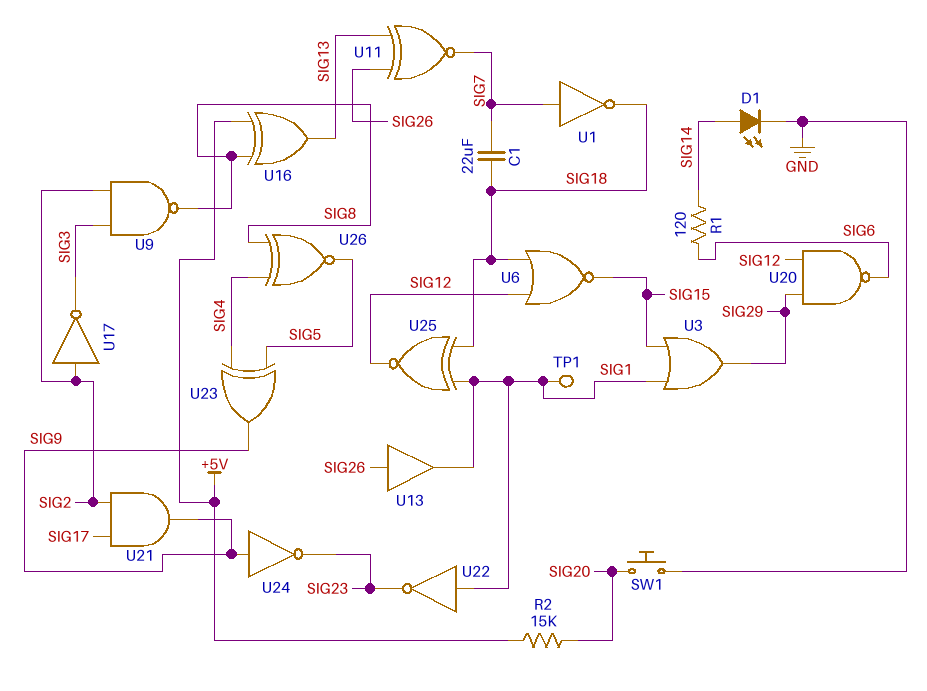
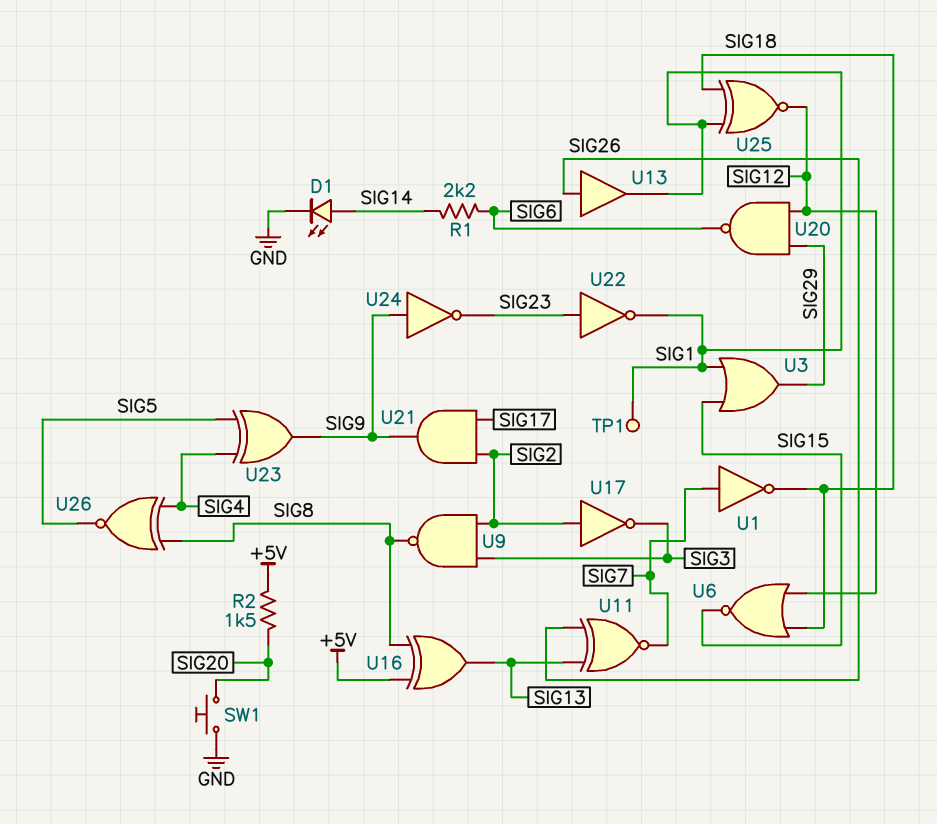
C1: 22uF (SIG7, SIG18) -> none
R1: 120 (SIG6, SIG14) -> 2.2k (SIG6, SIG14)
R2: 15k (+5V, SIG20) -> 1.5k (+5V, SIG20)
U22: NOT (in SIG1, out SIG23) -> NOT (in SIG23, out SIG1)

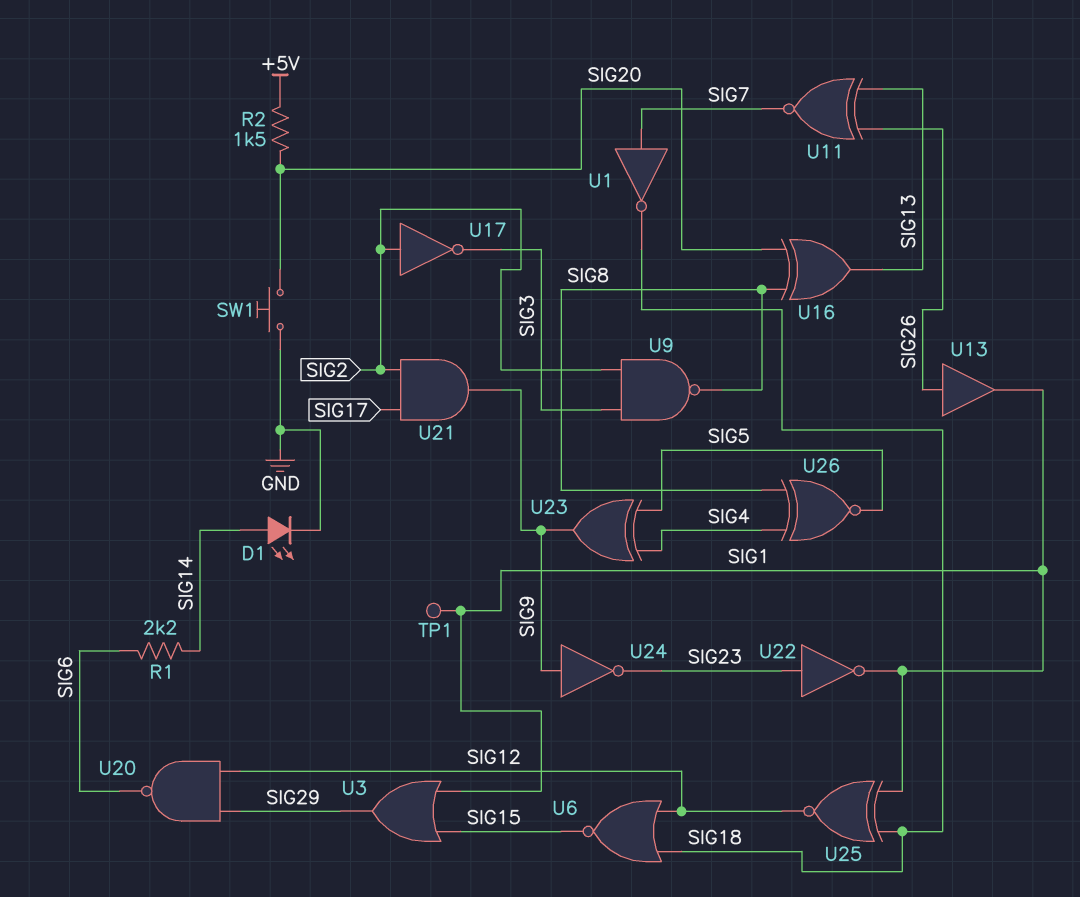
U16: XOR (in +5V, in SIG8, out SIG13) -> XOR (in SIG8, in SIG20, out SIG13)

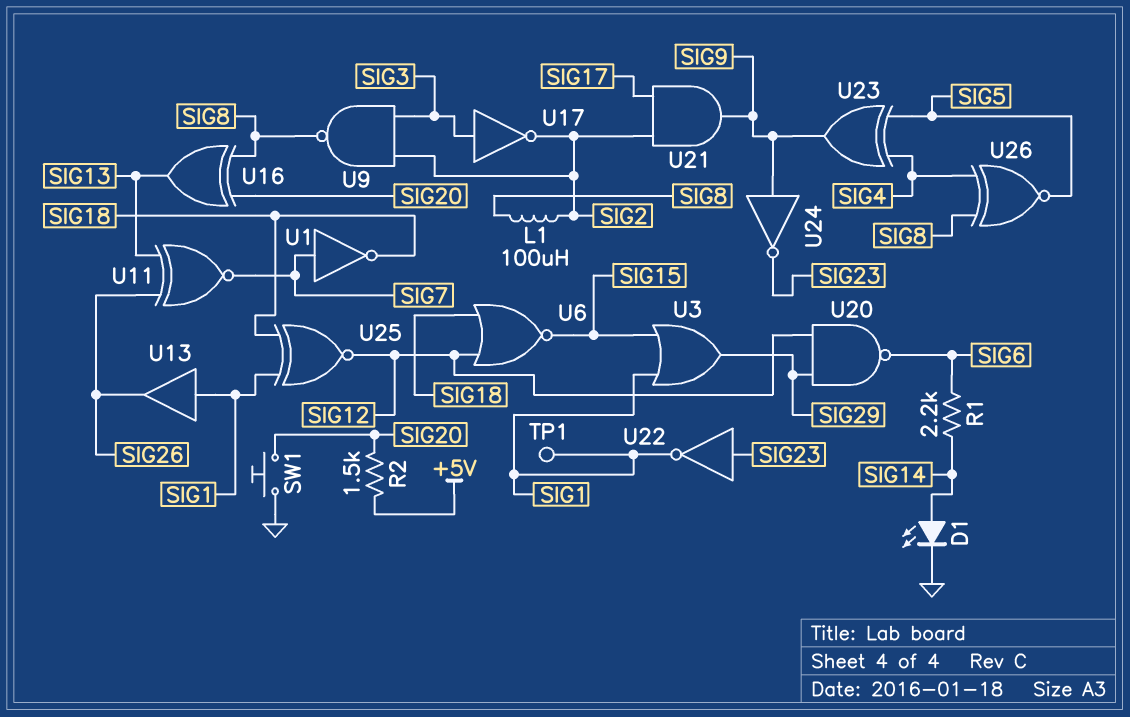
L1: none -> 100uH (SIG2, SIG8)
U13: buffer (in SIG26, out SIG1) -> buffer (in SIG1, out SIG26)
U17: NOT (in SIG2, out SIG3) -> NOT (in SIG3, out SIG2)

